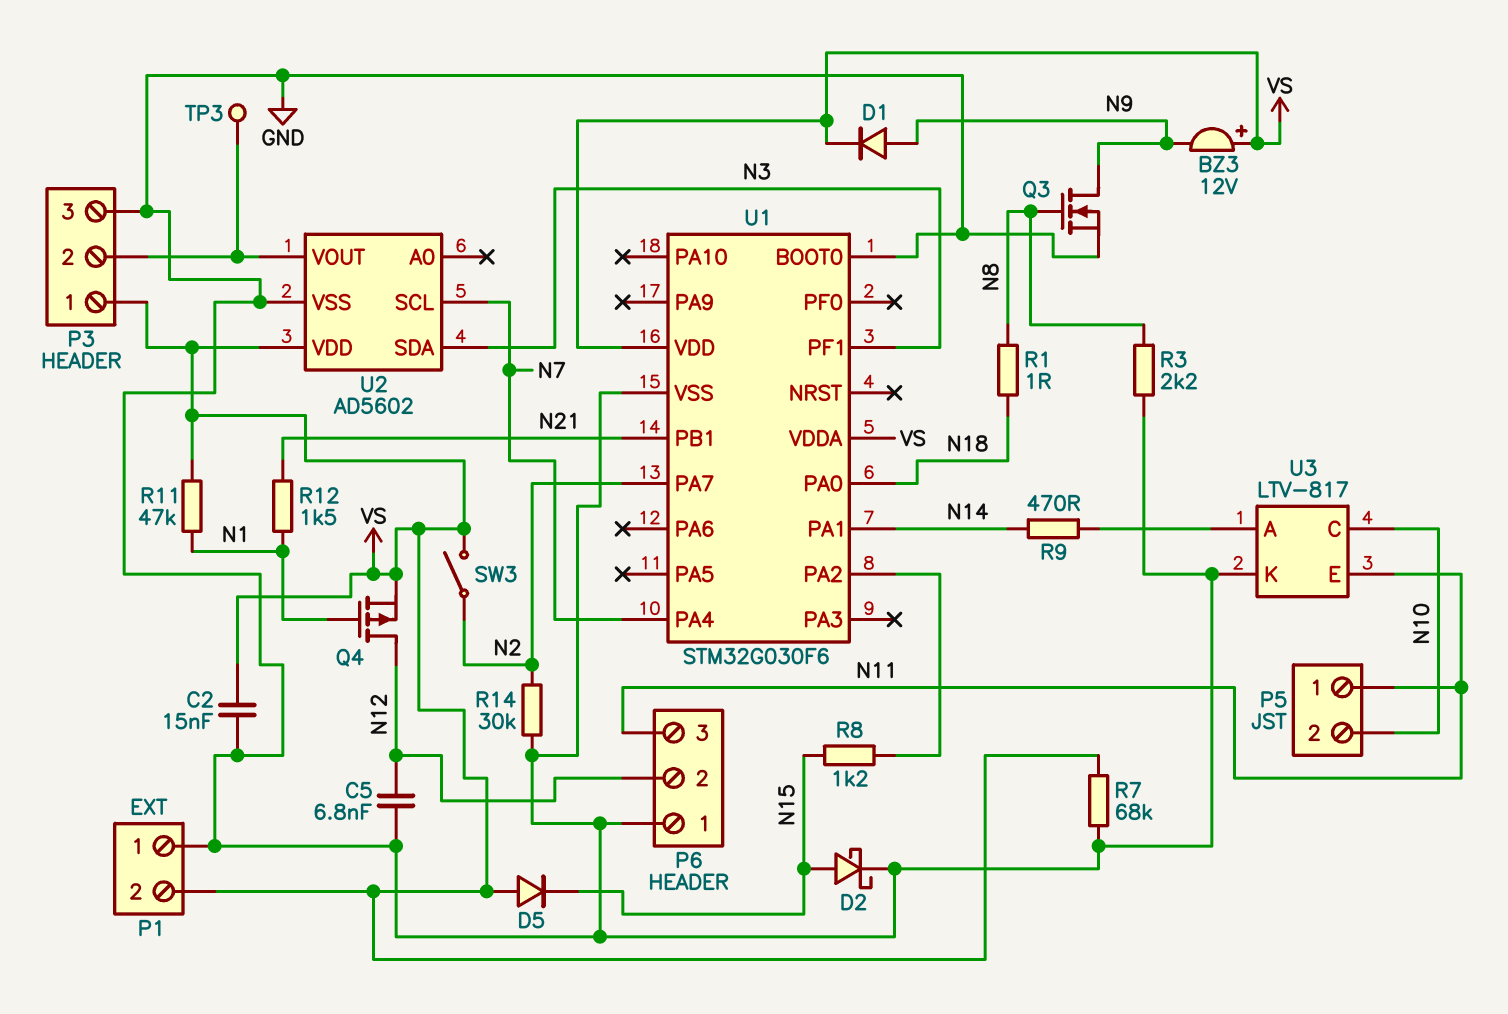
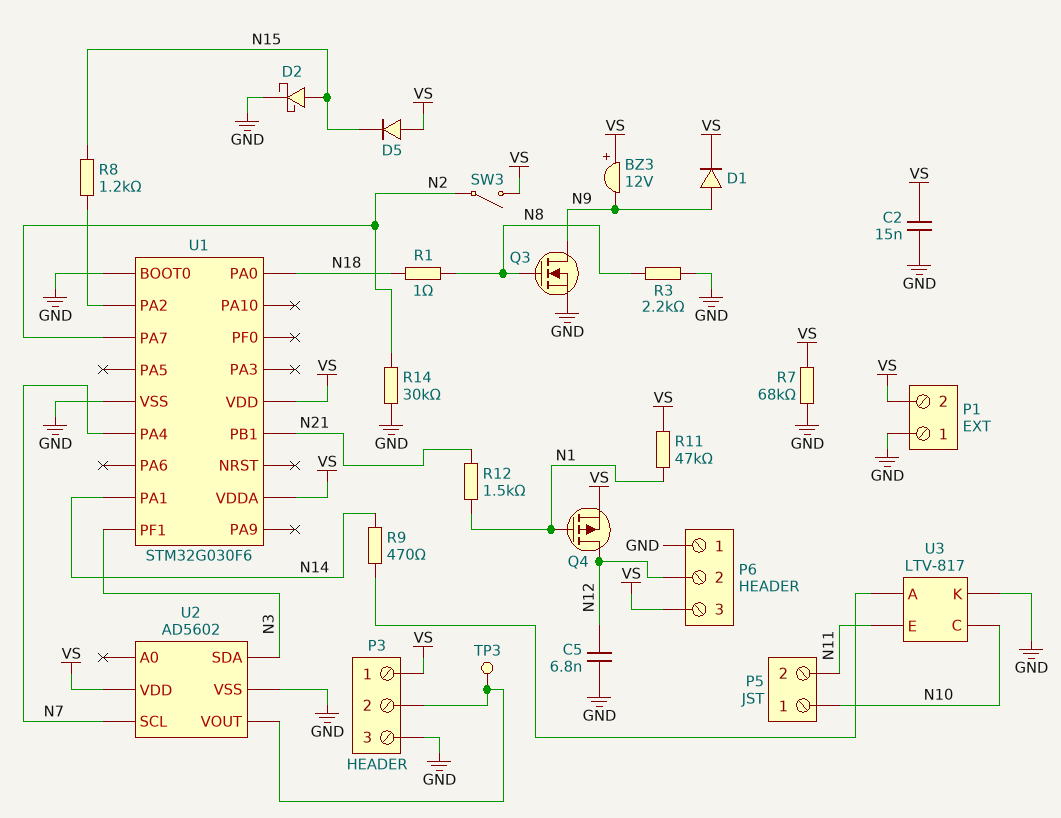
P5 pin 1: N11 -> N10
P5 pin 2: N10 -> N11
P6 pin 3: N11 -> VS

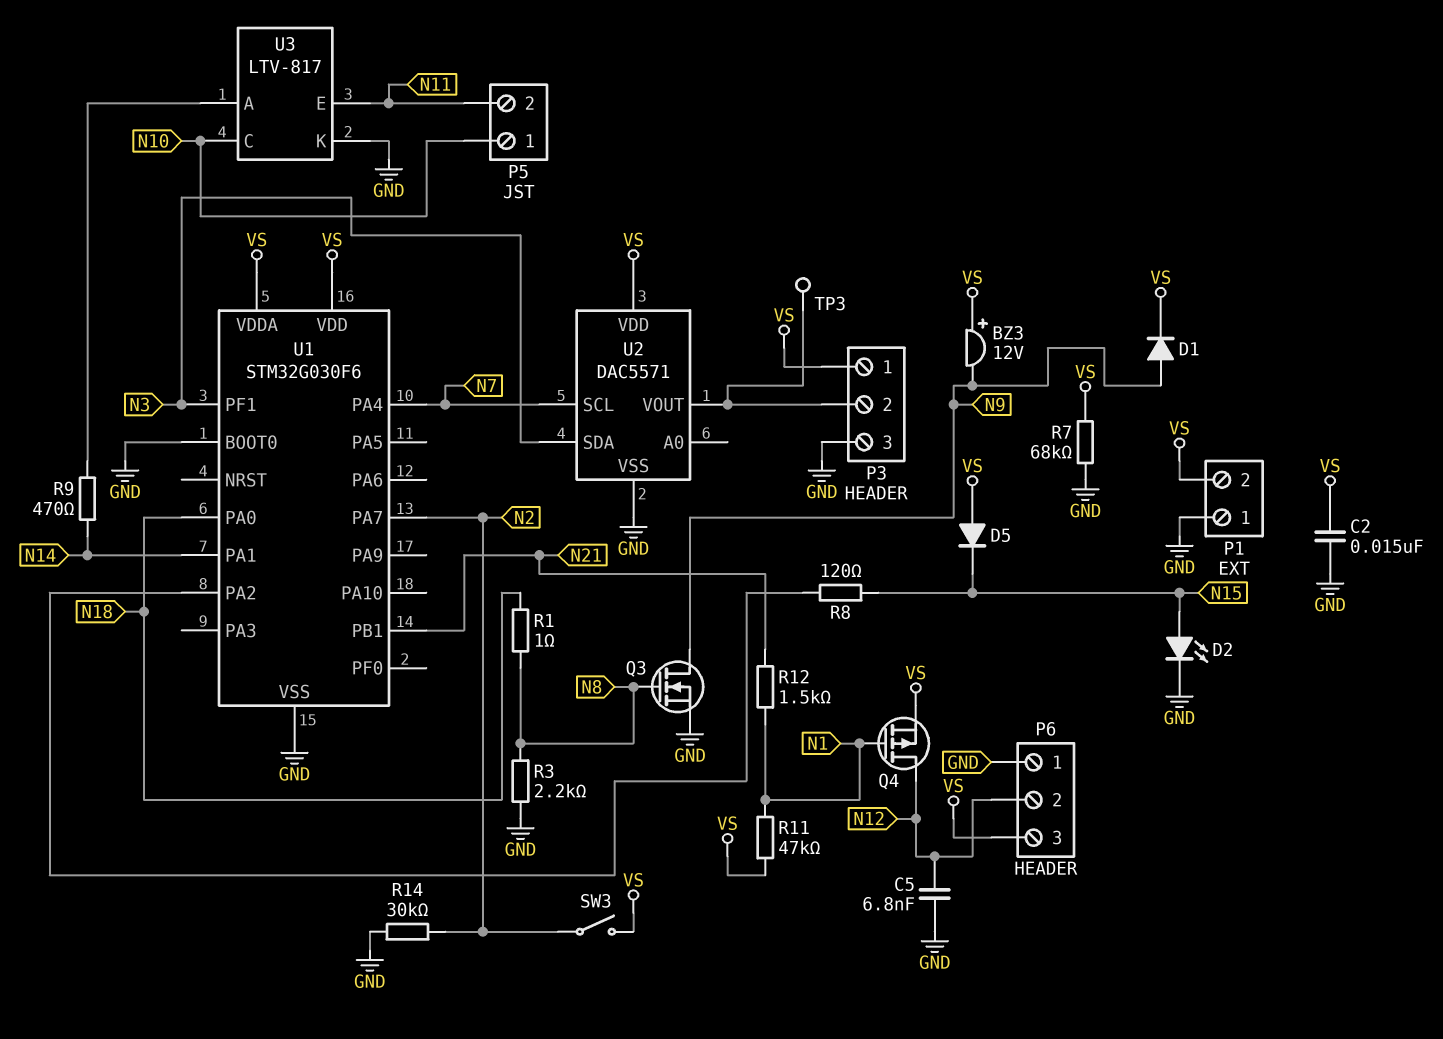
D2: schottky (A N15, K GND) -> LED (A N15, K GND)
R8: 1.2k (N15, U1/PA2) -> 120 (N15, U1/PA2)
U2: AD5602 -> DAC5571

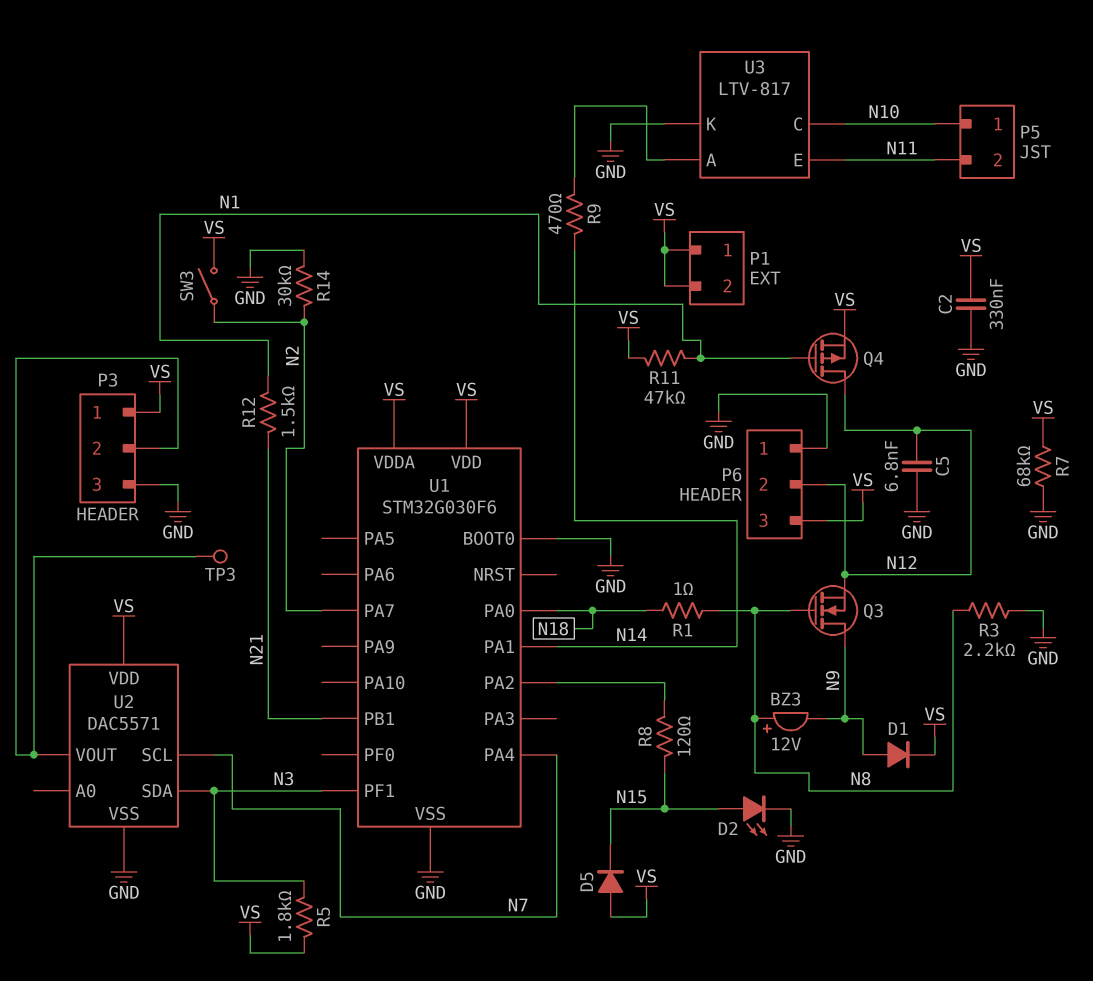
BZ3: buzzer 12V (plus VS, minus N9) -> buzzer 12V (plus N8, minus N9)
C2: 15nF (GND, VS) -> 330nF (GND, VS)
P1 pin 1: GND -> VS
Q3: NMOS (G N8, D N9, S GND) -> NMOS (G N8, D N9, S N12)
R5: none -> 1.8k (N3, VS)

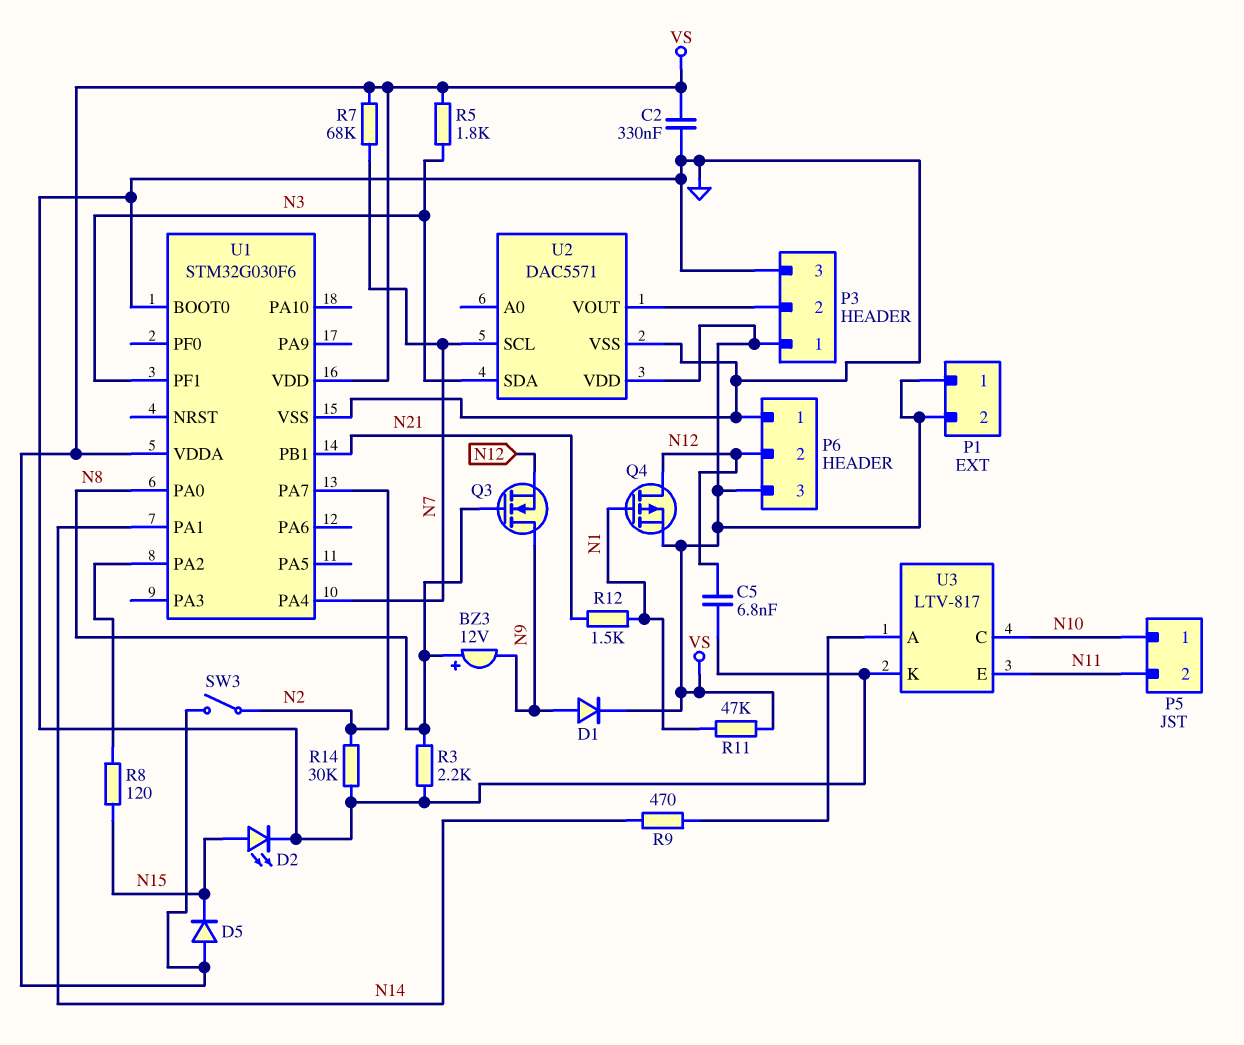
R1: 1 (N8, N18) -> none
R7: 68k (GND, VS) -> 68k (N7, VS)
TP3: test point (P3/2) -> none
U1 pin PA0: N18 -> N8

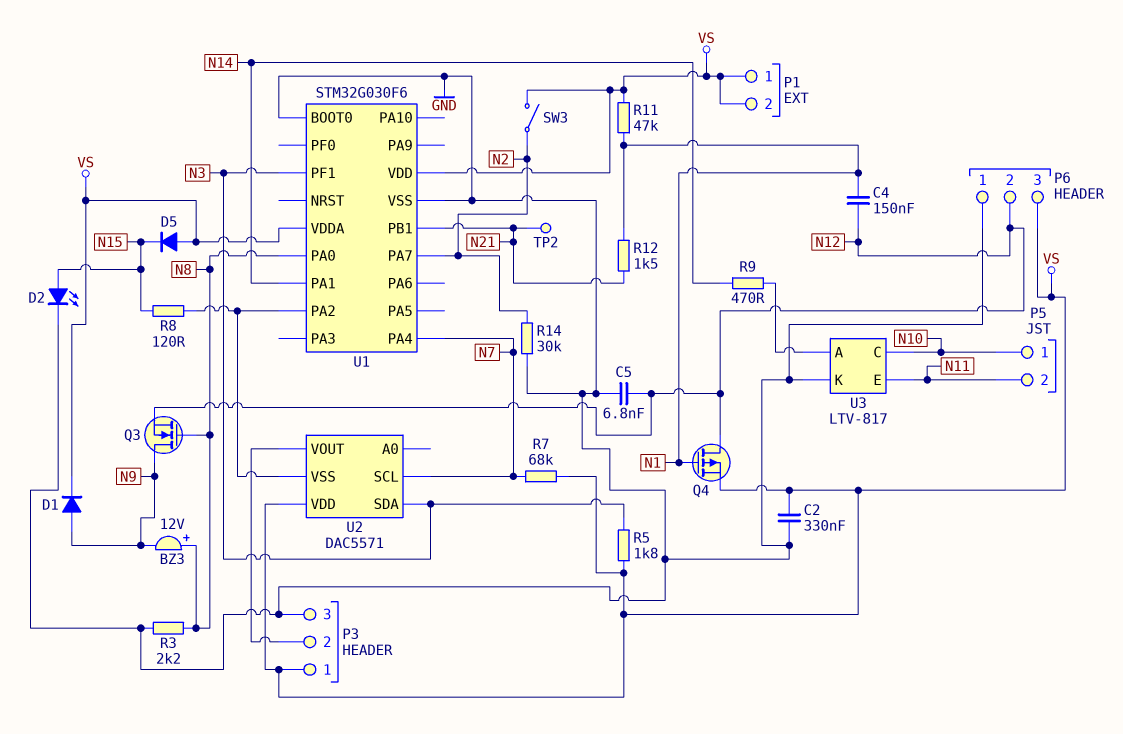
C4: none -> 150nF (N1, N12)
TP2: none -> test point (N21)
U2 pin VSS: GND -> U1/PA2

